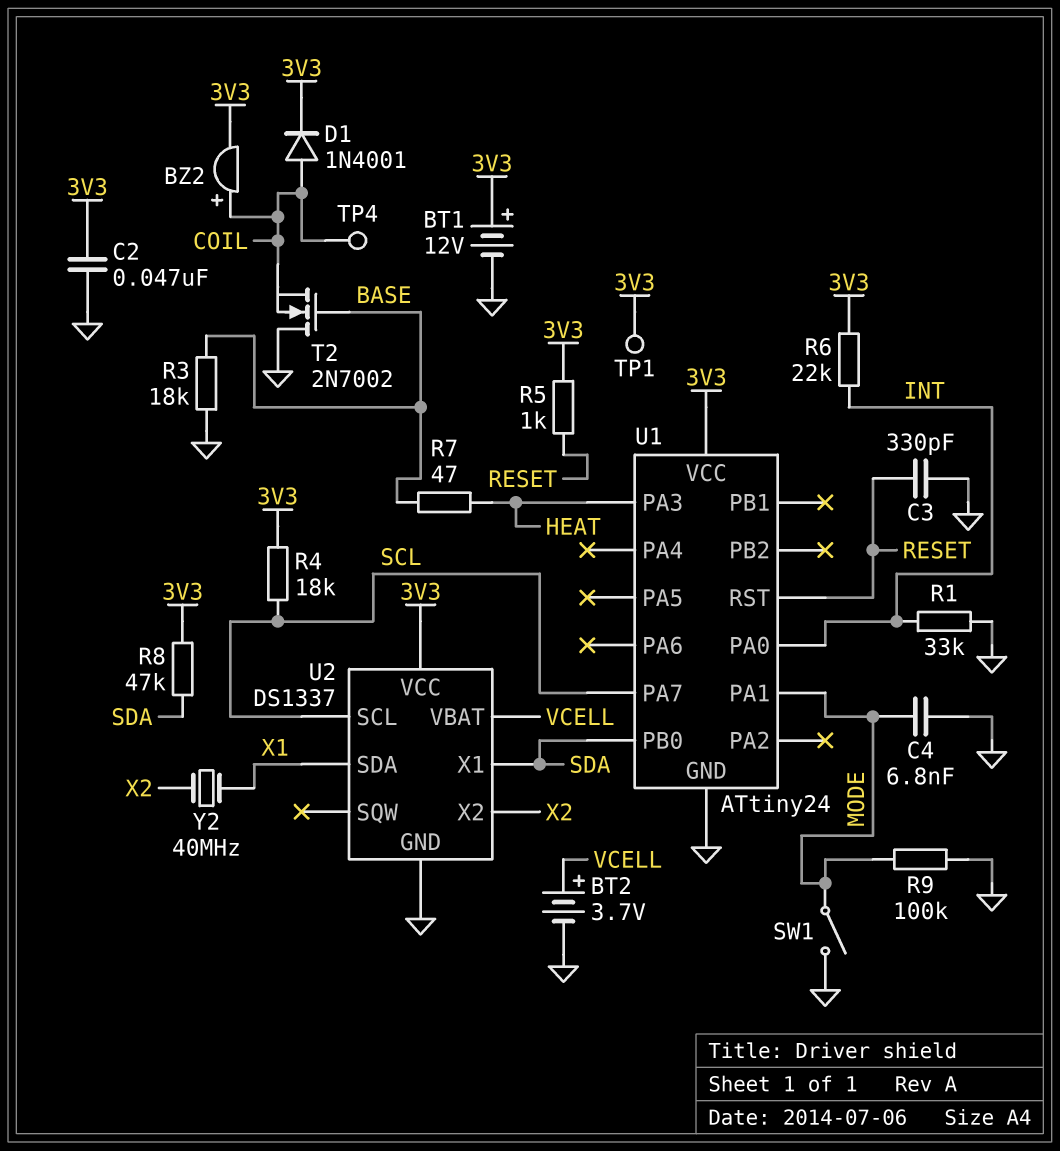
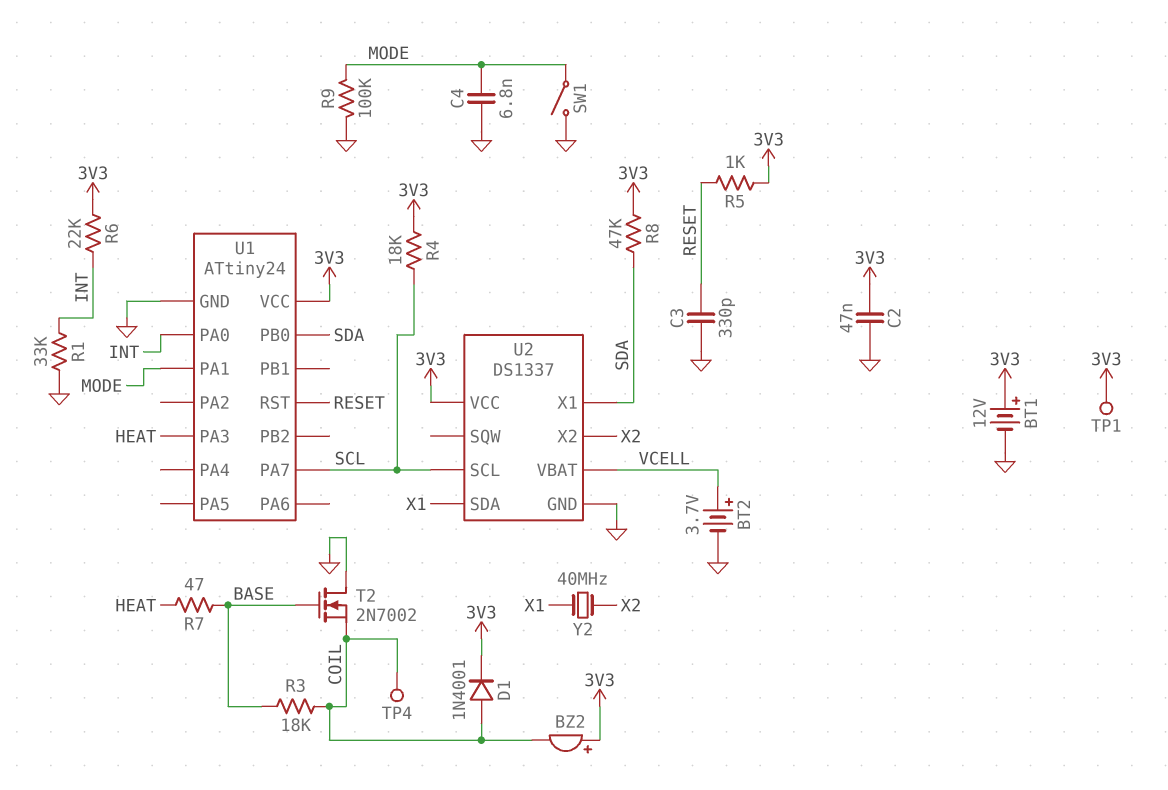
BZ2: buzzer (plus COIL, minus 3V3) -> buzzer (plus 3V3, minus COIL)
R3: 18k (BASE, GND) -> 18k (BASE, COIL)

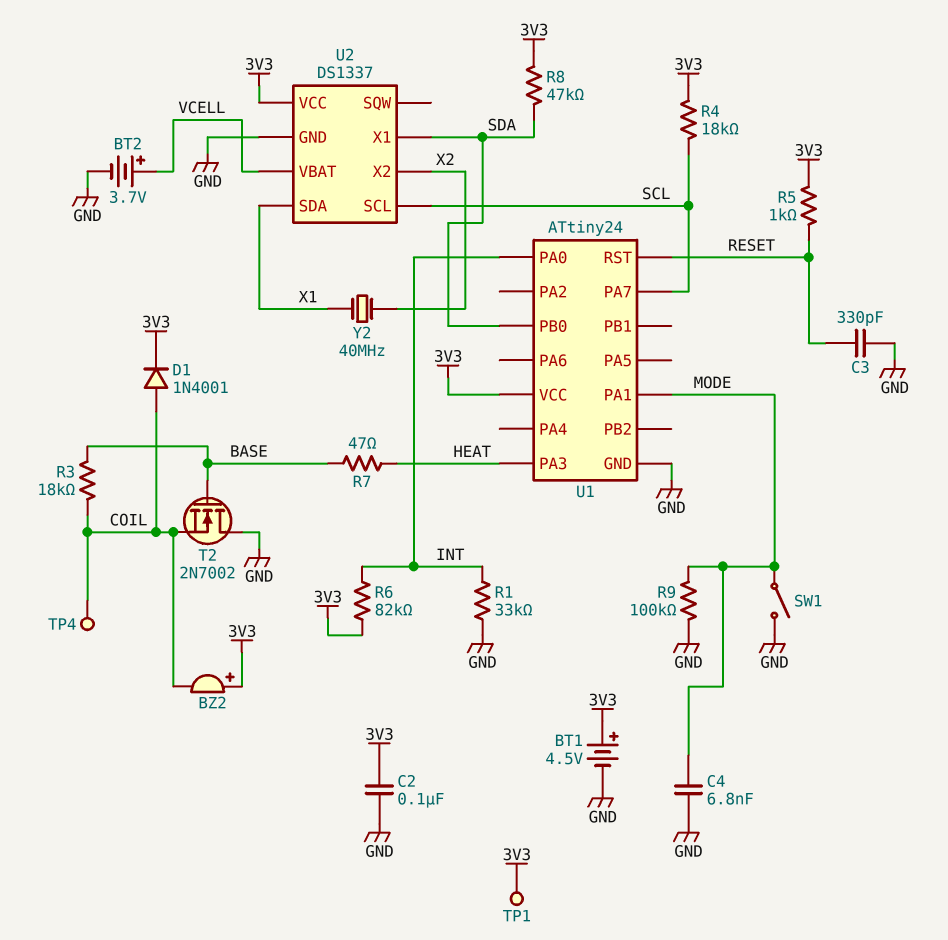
BT1: 12V (plus 3V3, minus GND) -> 4.5V (plus 3V3, minus GND)
C2: 47nF (3V3, GND) -> 100nF (3V3, GND)
R6: 22k (3V3, INT) -> 82k (3V3, INT)

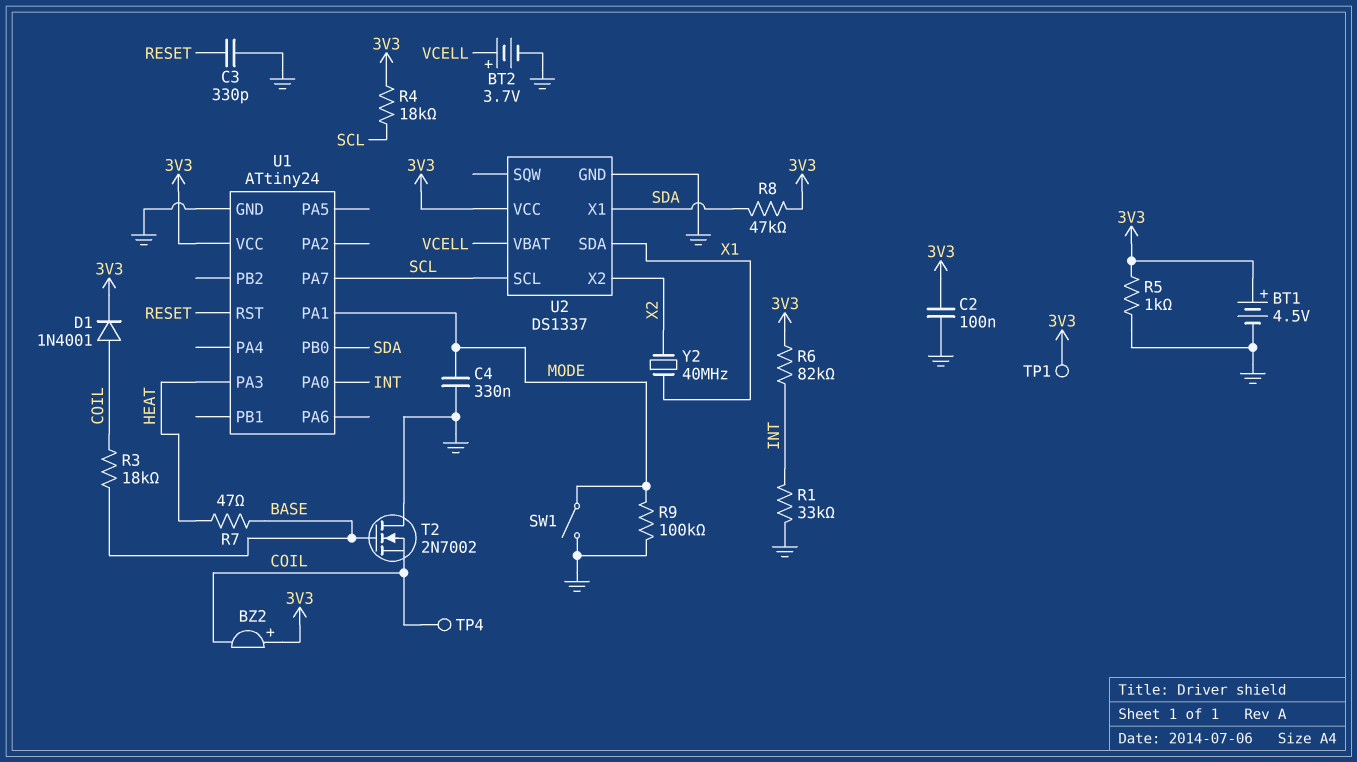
C4: 6.8nF (GND, MODE) -> 330nF (GND, MODE)
R5: 1k (3V3, RESET) -> 1k (3V3, GND)

